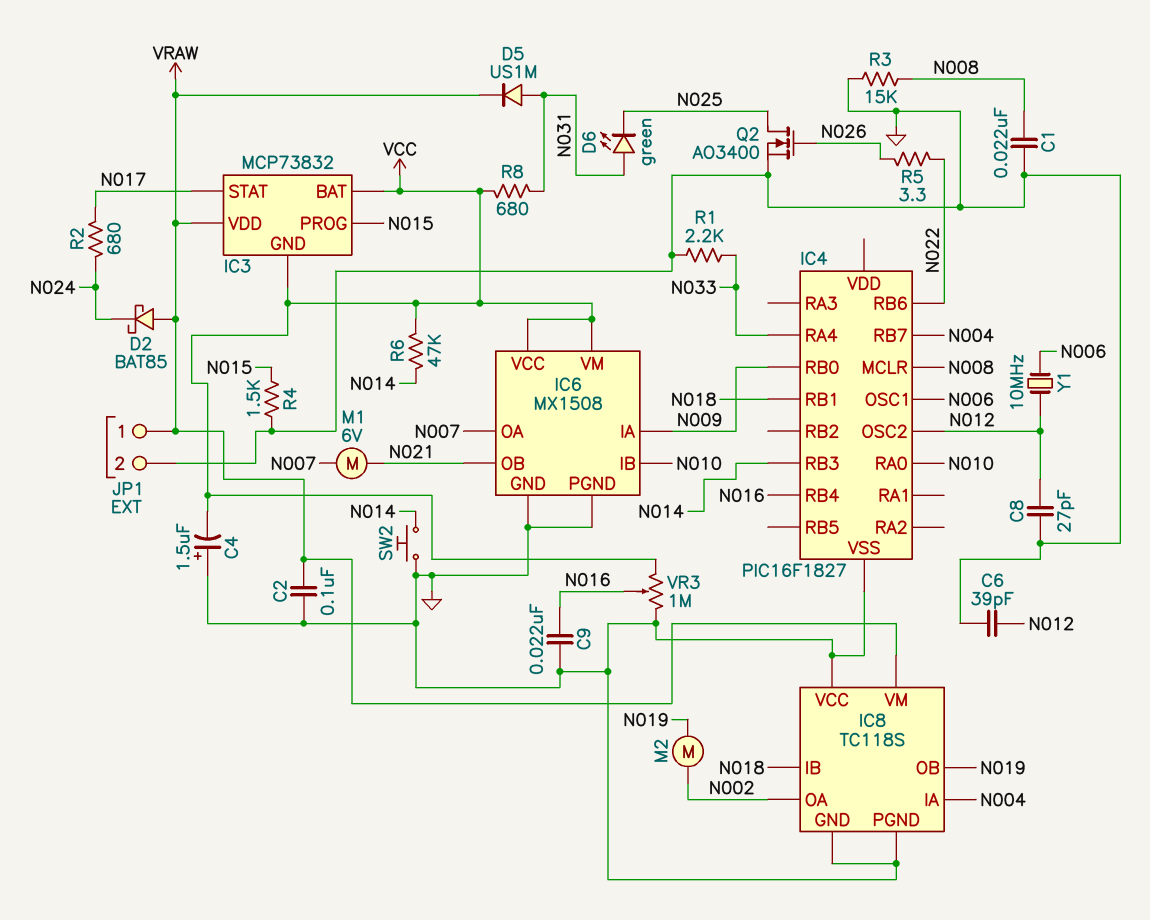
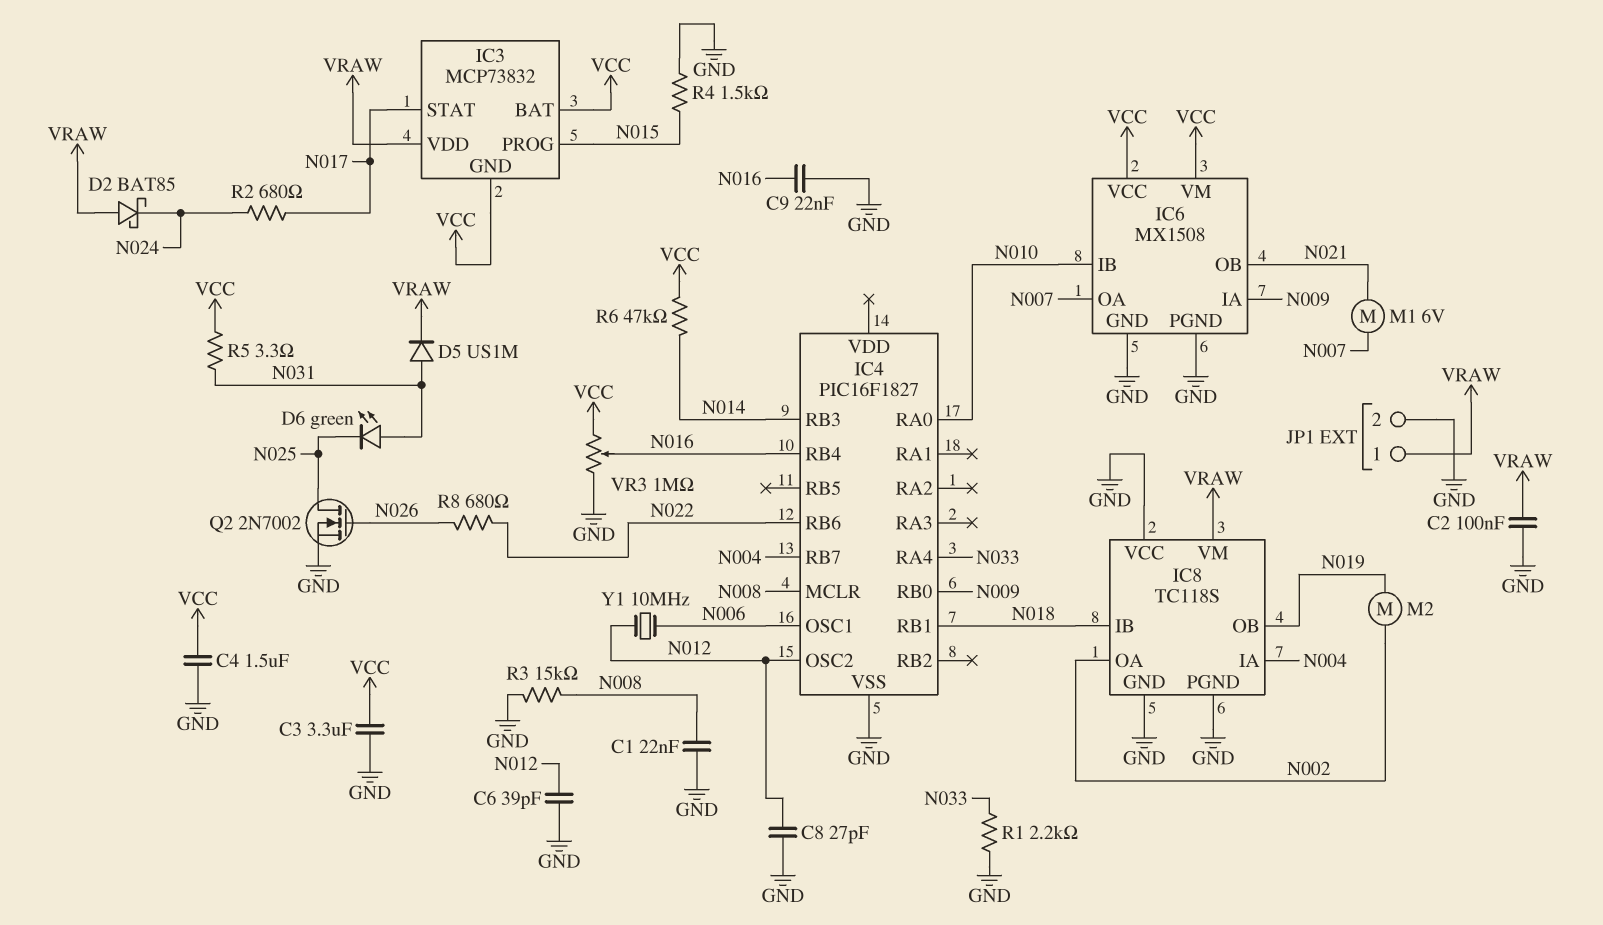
C3: none -> 3.3uF (GND, VCC)
C4: 1.5uF (plus GND, minus VCC) -> 1.5uF (GND, VCC)
Q2: NMOS AO3400 (G N026, D N025, S GND) -> NMOS 2N7002 (G N026, D N025, S GND)
R5: 3.3 (N022, N026) -> 3.3 (N031, VCC)
R8: 680 (N031, VCC) -> 680 (N022, N026)
SW2: button (GND, N014) -> none

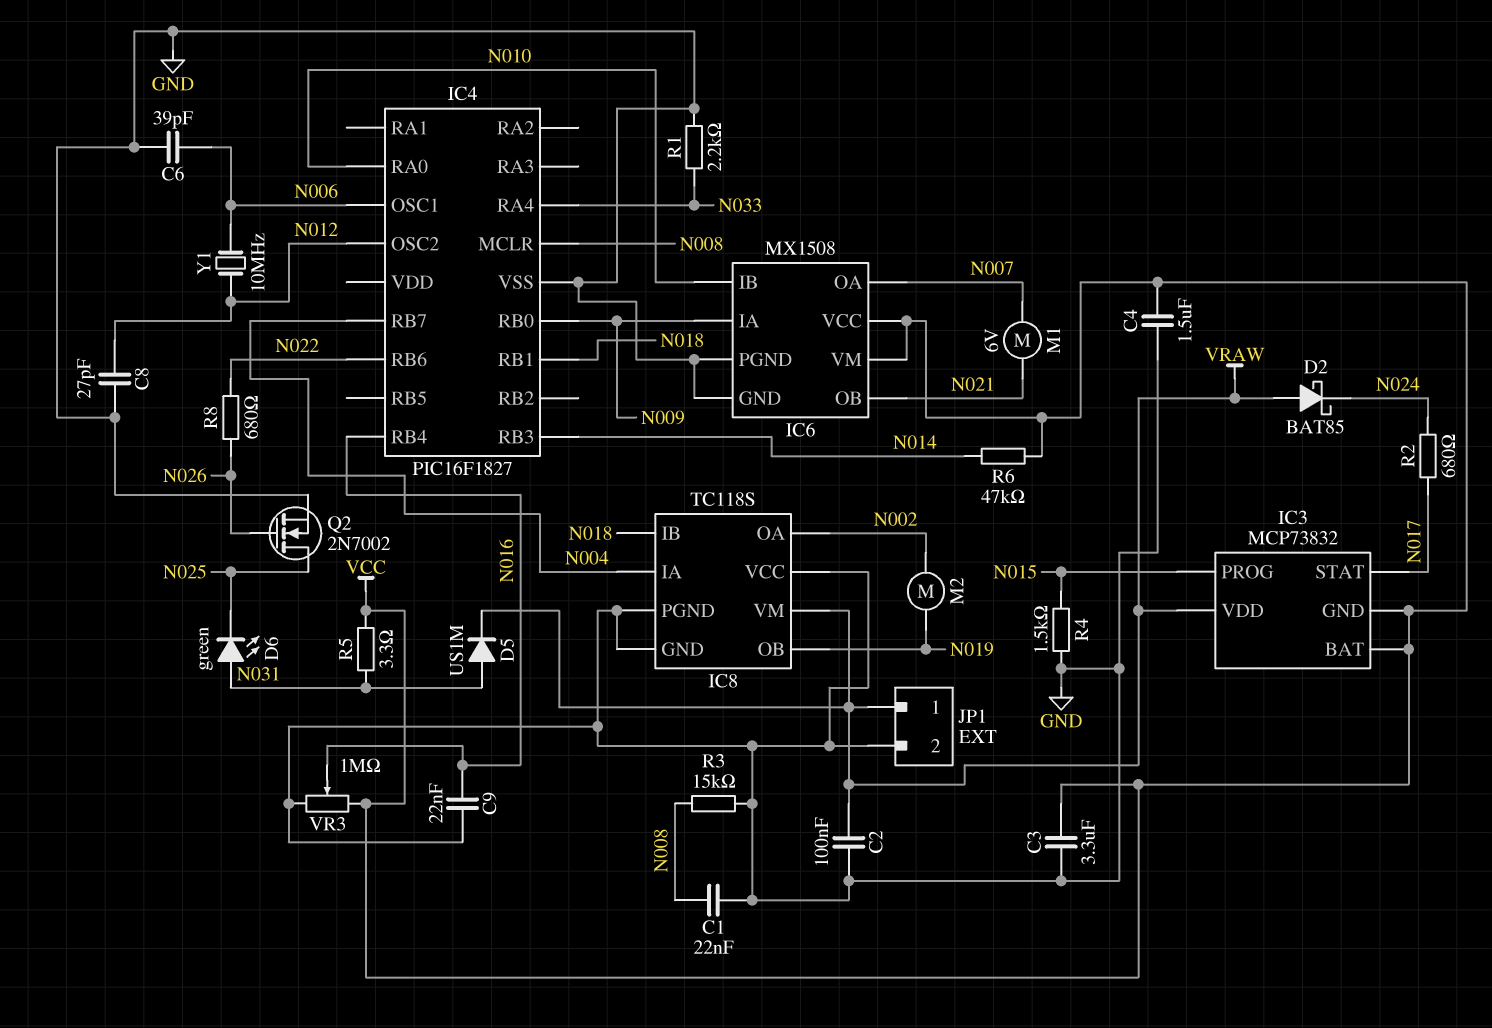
C6: 39pF (GND, N012) -> 39pF (GND, N006)

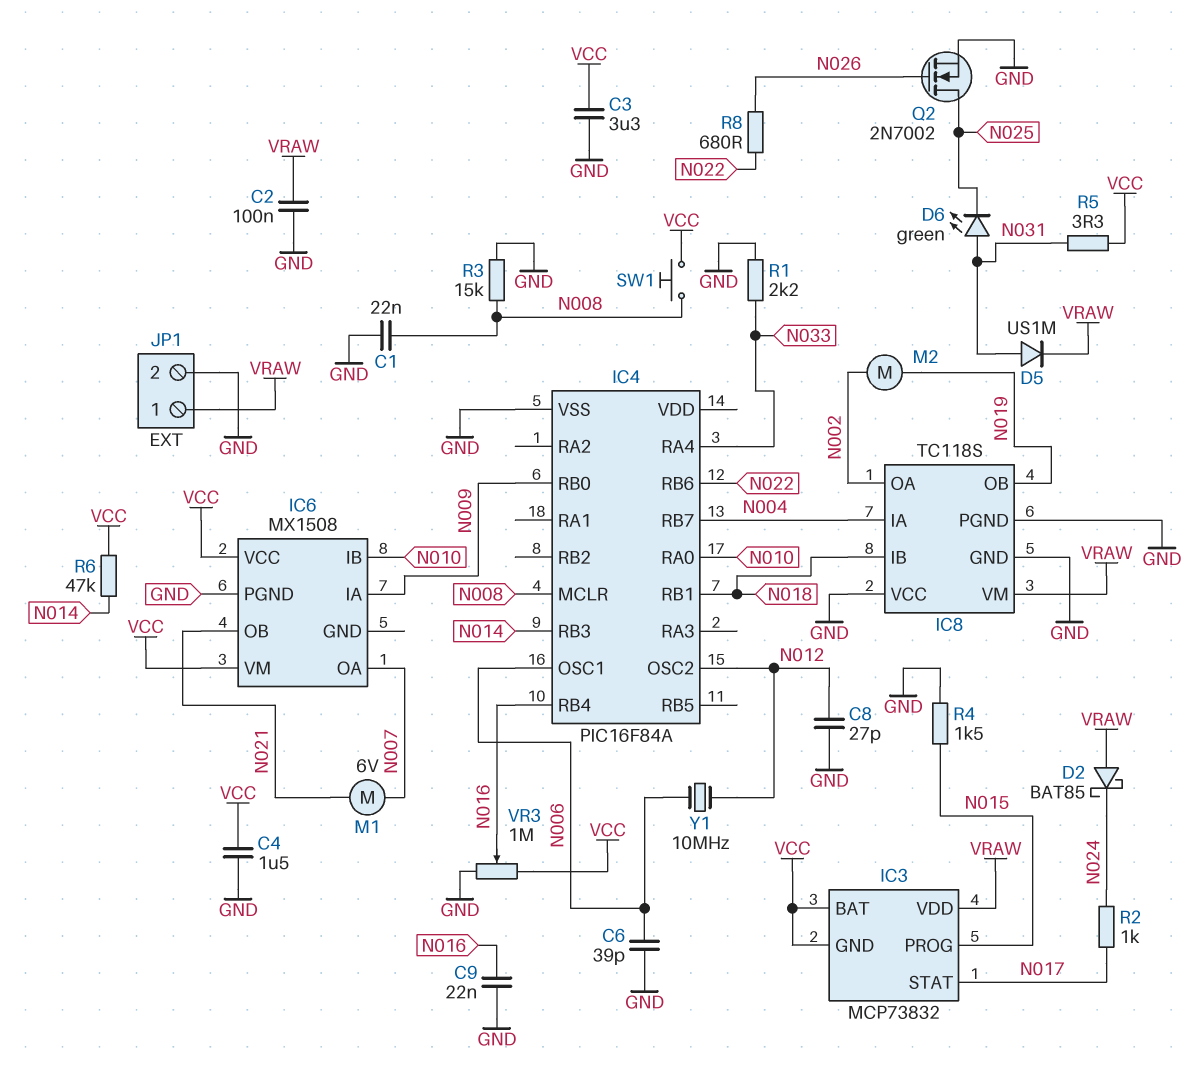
IC4: PIC16F1827 -> PIC16F84A
IC6 pin GND: GND -> none
R2: 680 (N017, N024) -> 1k (N017, N024)
SW1: none -> button (N008, VCC)

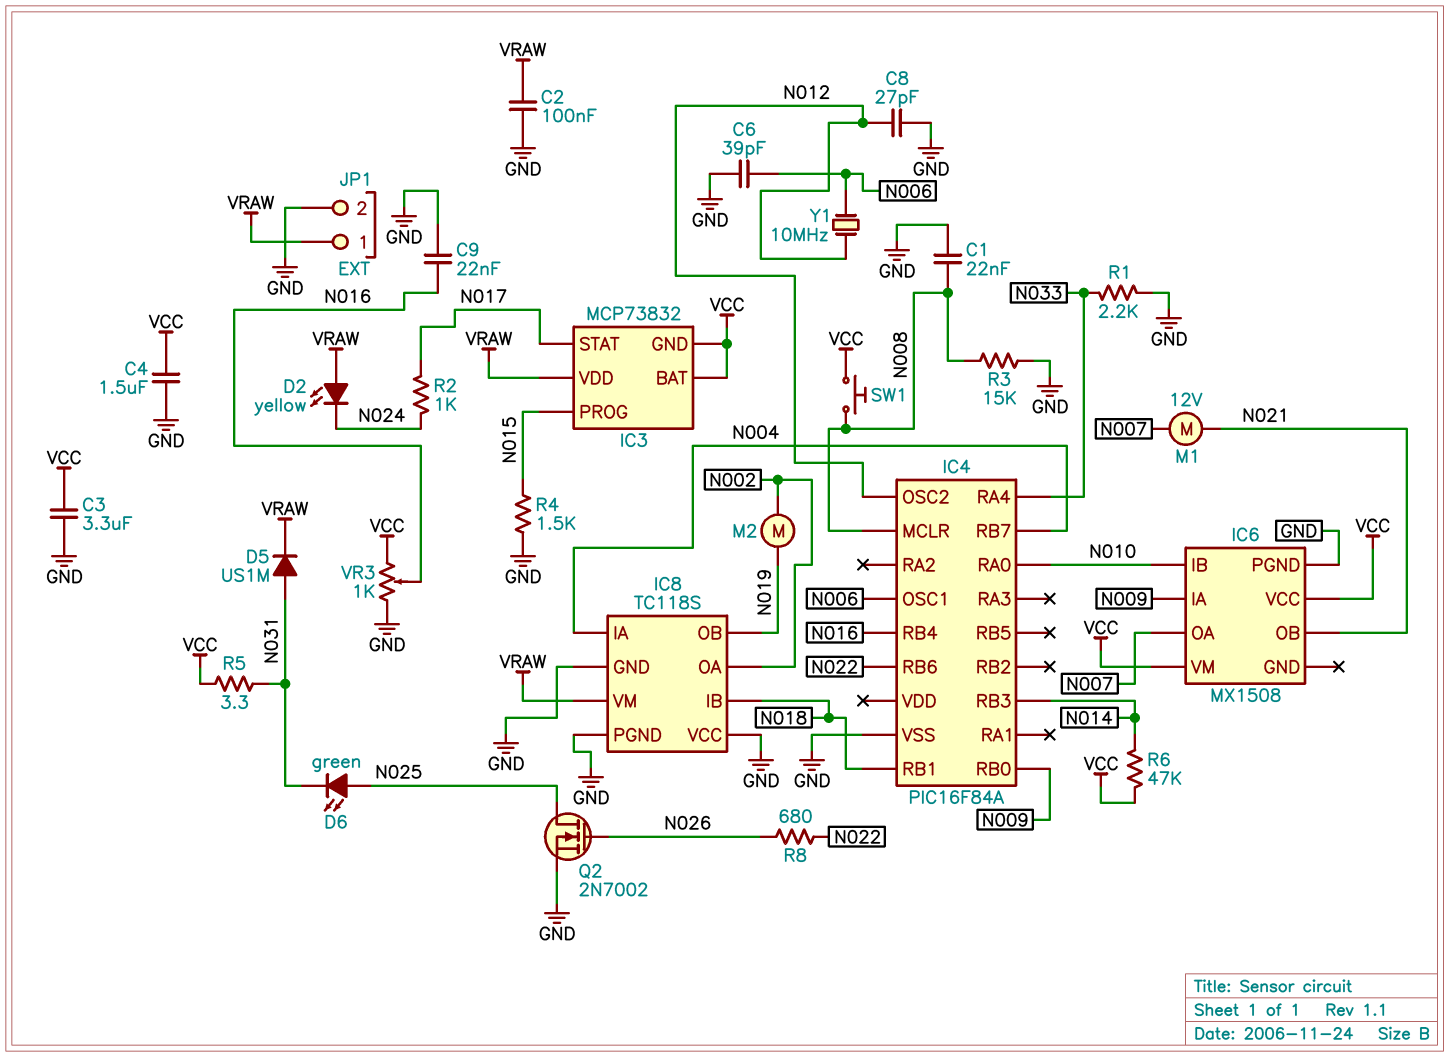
D2: schottky BAT85 (A VRAW, K N024) -> LED yellow (A VRAW, K N024)
D6: LED green (A N031, K N025) -> LED green (A N025, K N031)
M1: motor 6V (N007, N021) -> motor 12V (N007, N021)
VR3: 1M (GND, VCC, wiper N016) -> 1k (GND, VCC, wiper N016)

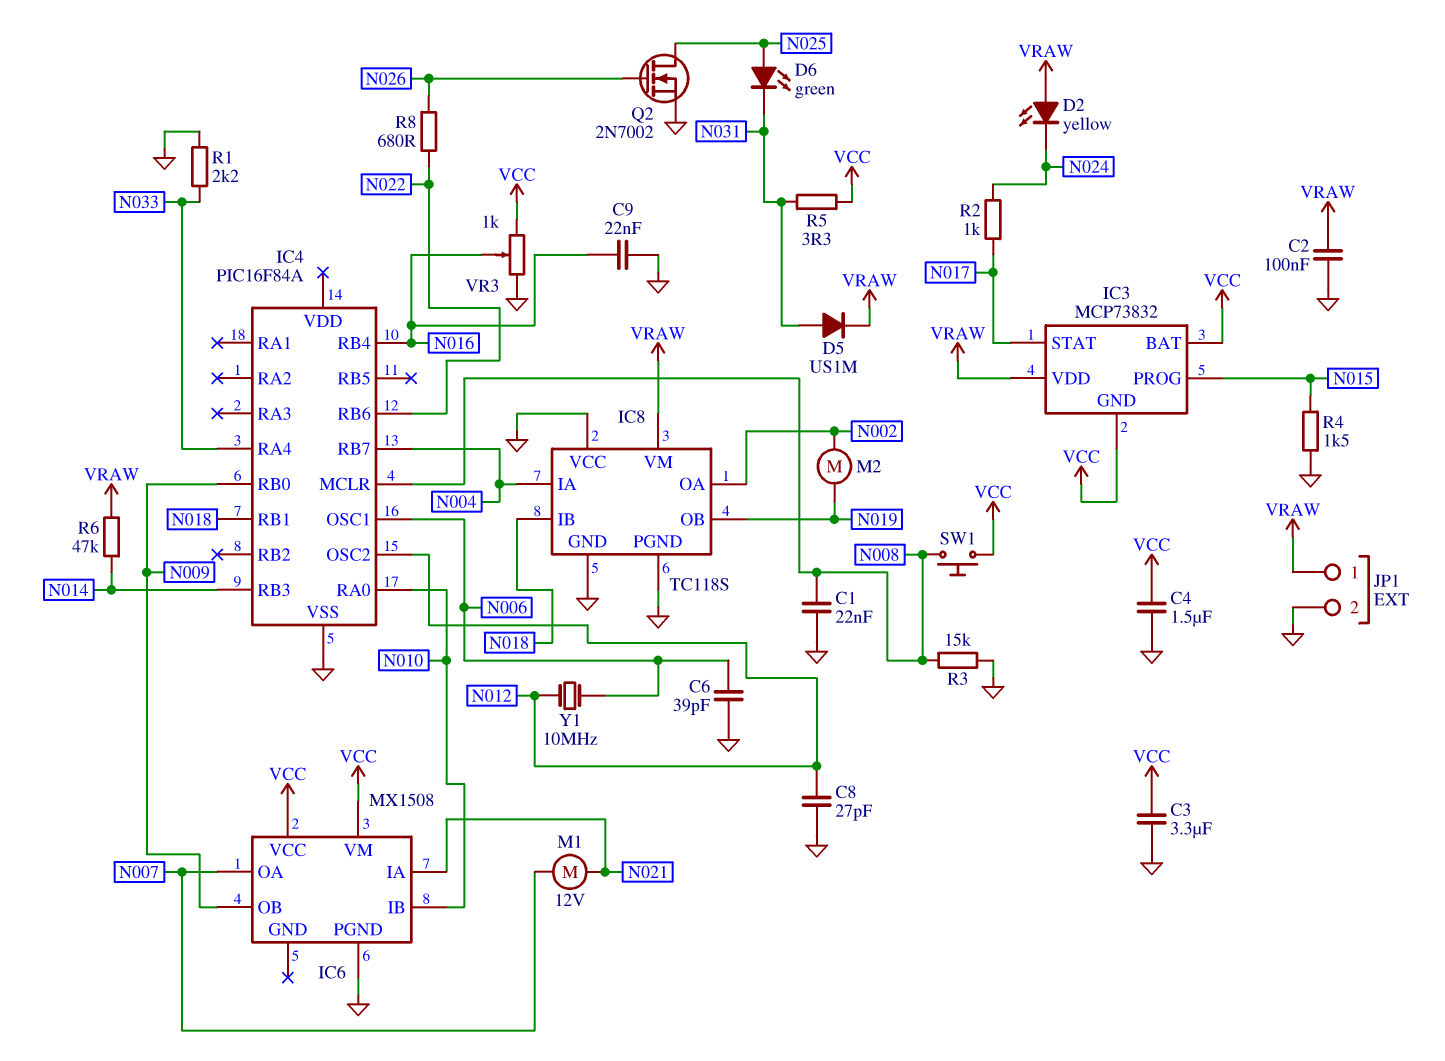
IC6 pin IA: N009 -> N021
IC6 pin OB: N021 -> N009
R6: 47k (N014, VCC) -> 47k (N014, VRAW)

